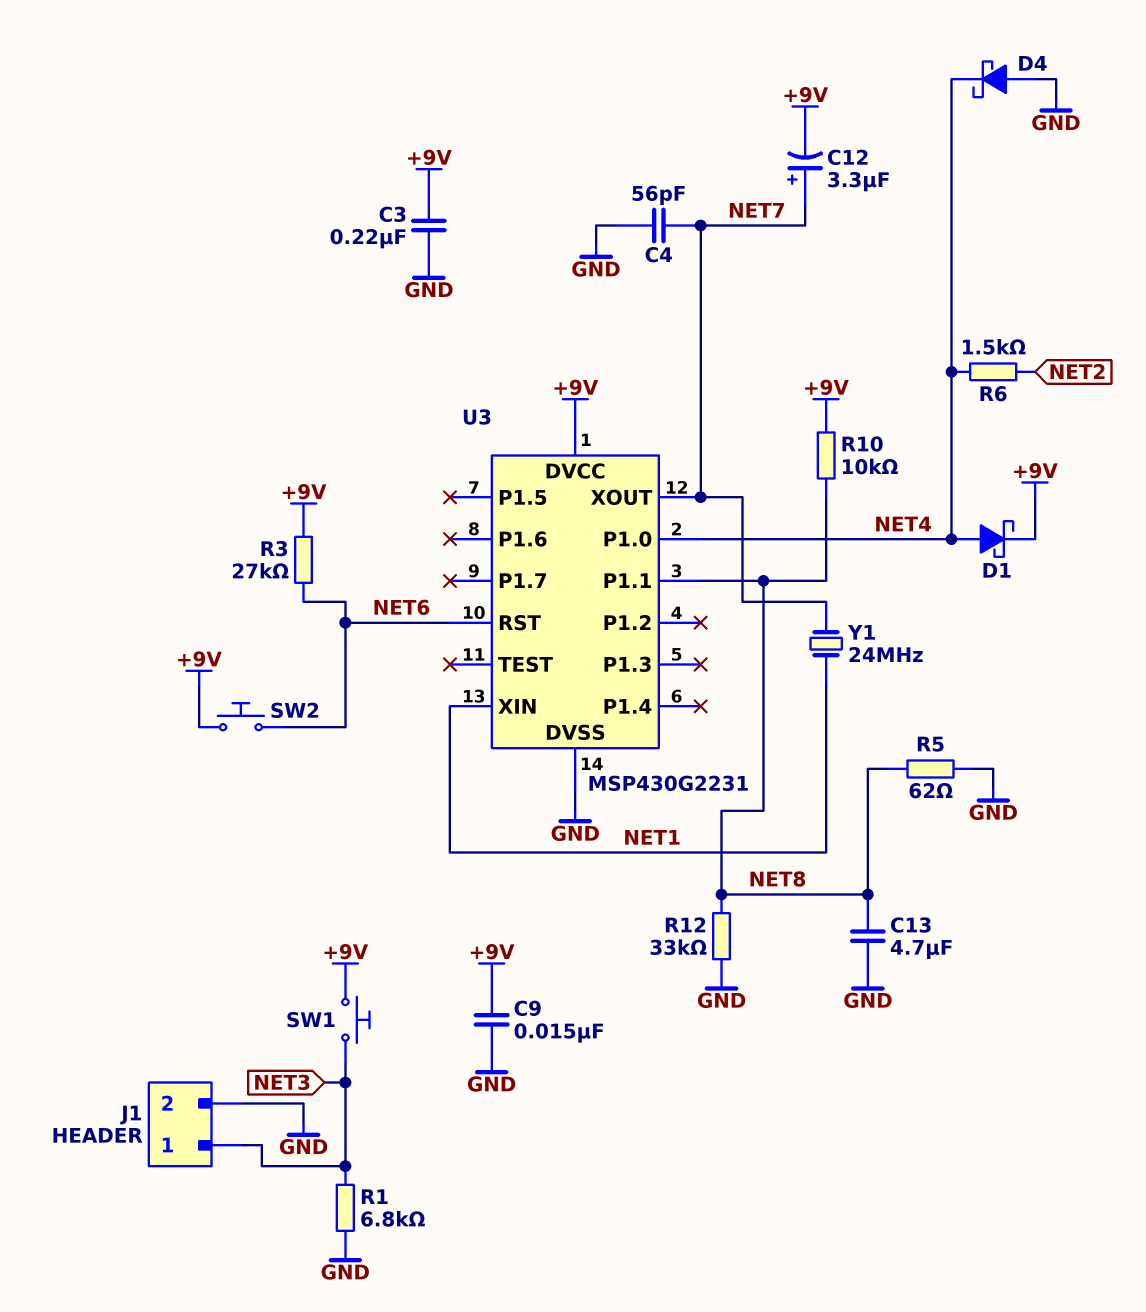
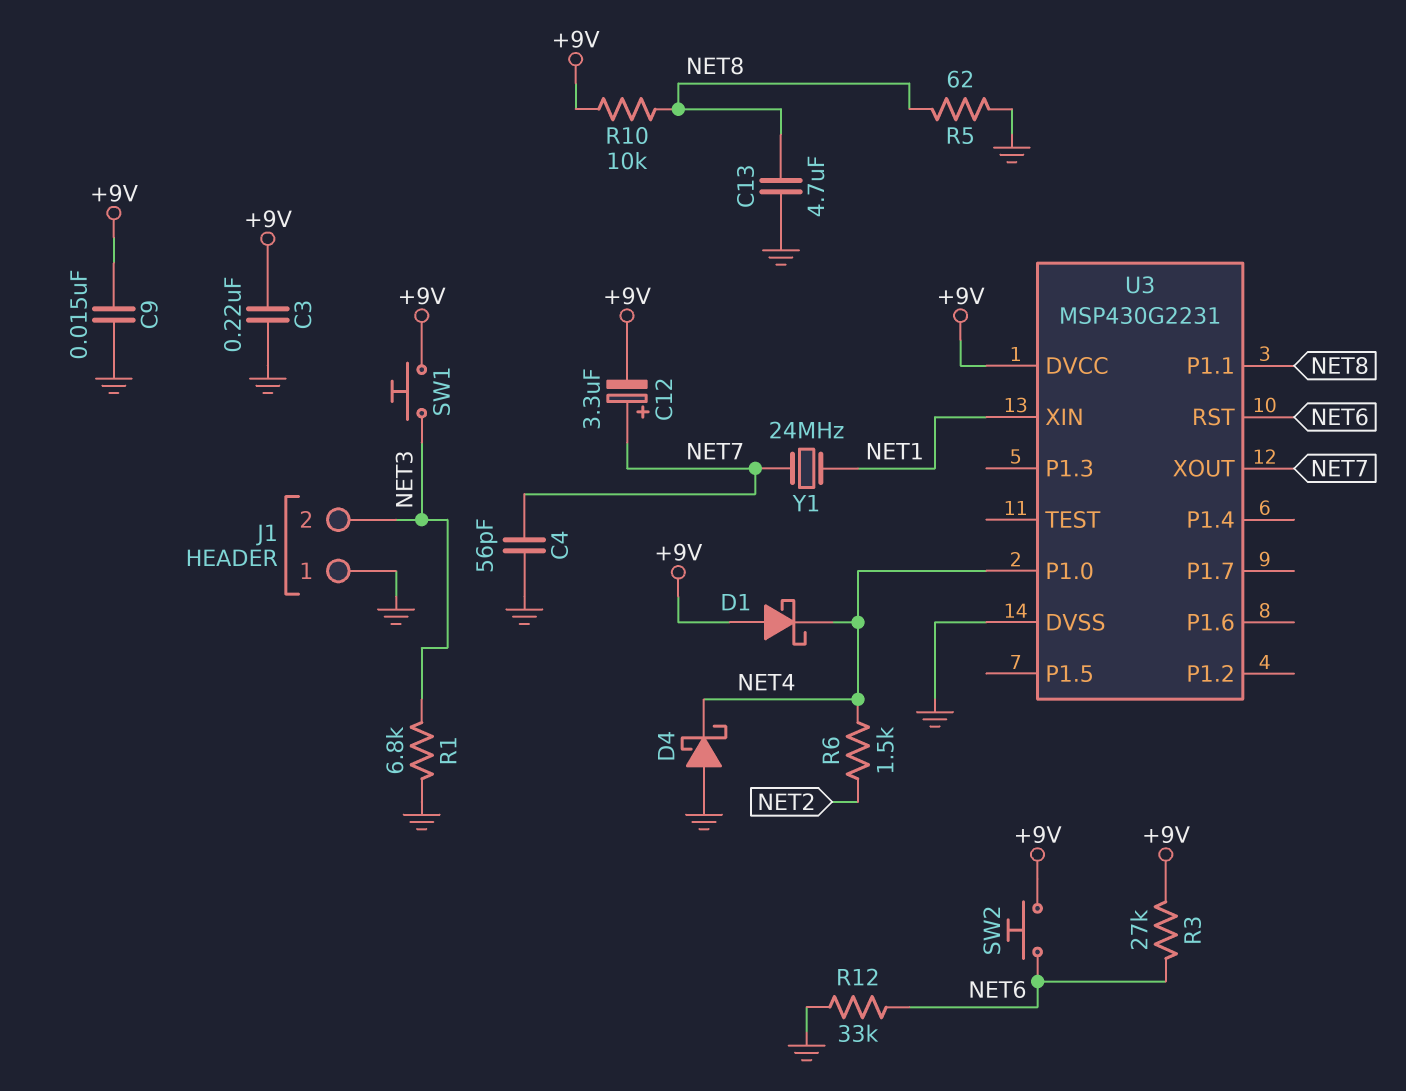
D1: schottky (A NET4, K +9V) -> schottky (A +9V, K NET4)
J1 pin 1: NET3 -> GND
J1 pin 2: GND -> NET3
R12: 33k (GND, NET8) -> 33k (GND, NET6)

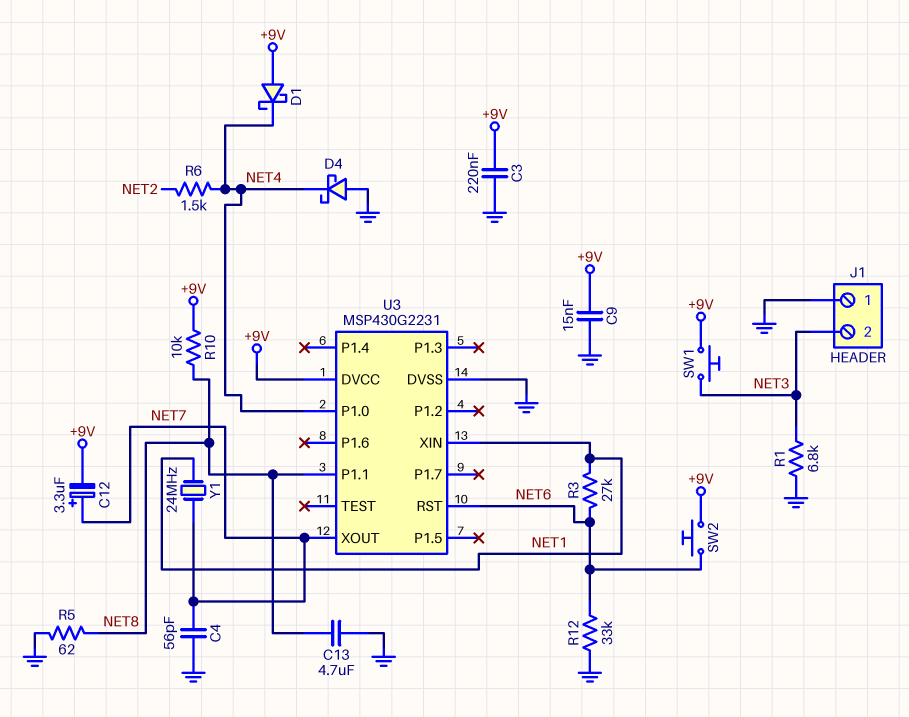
R3: 27k (+9V, NET6) -> 27k (NET1, NET6)

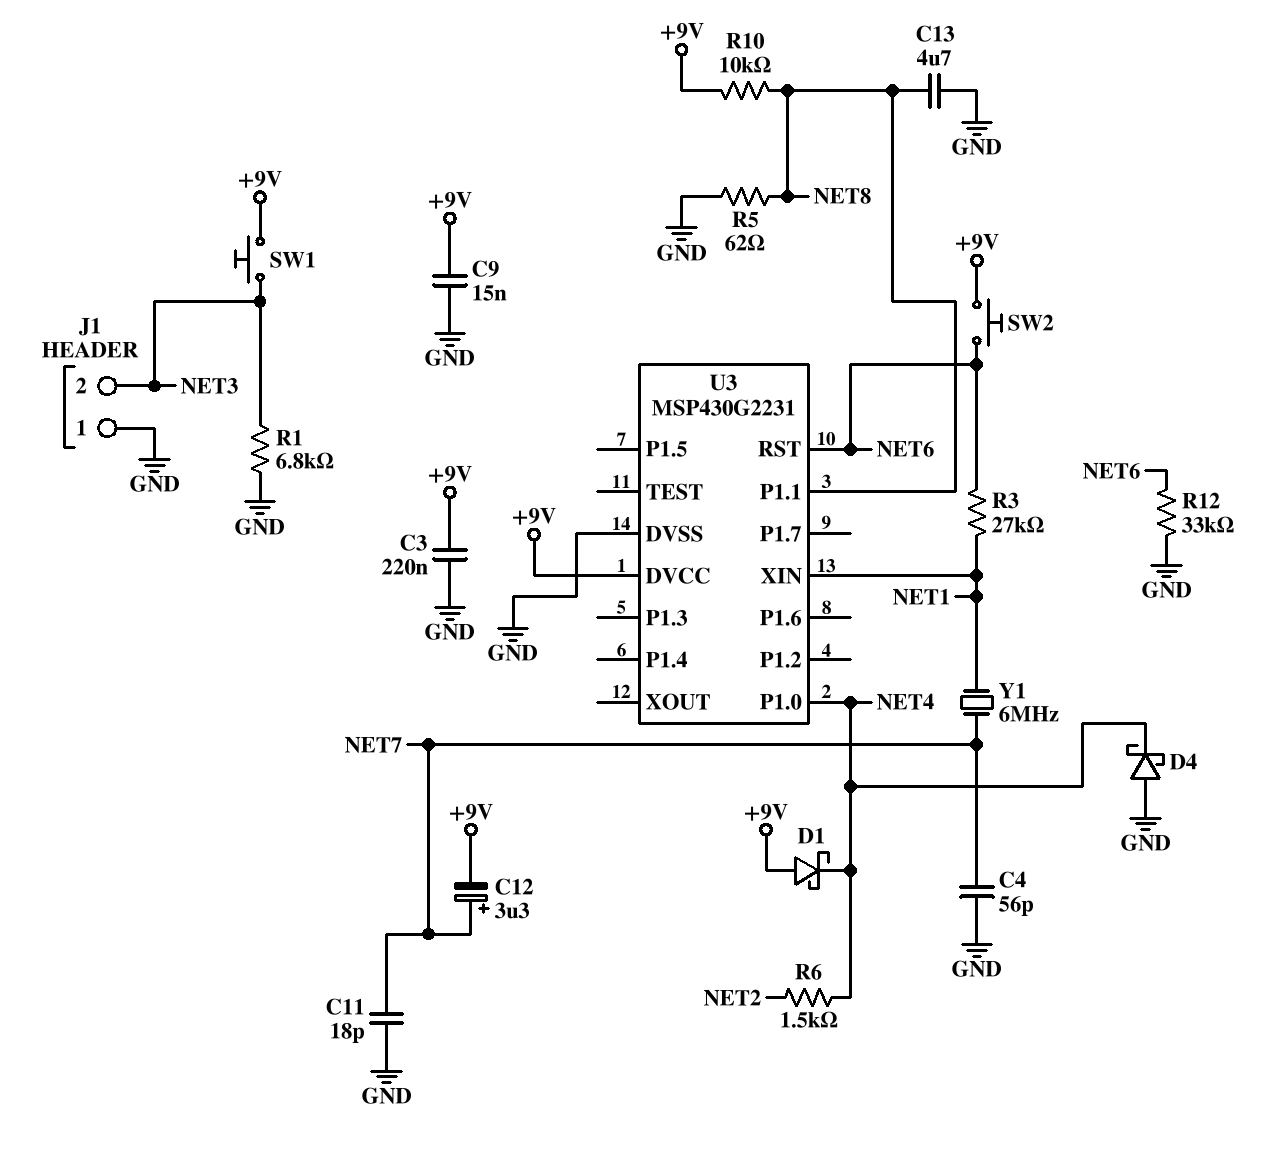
C11: none -> 18pF (GND, NET7)
U3 pin XOUT: NET7 -> none
Y1: 24MHz (NET1, NET7) -> 6MHz (NET1, NET7)

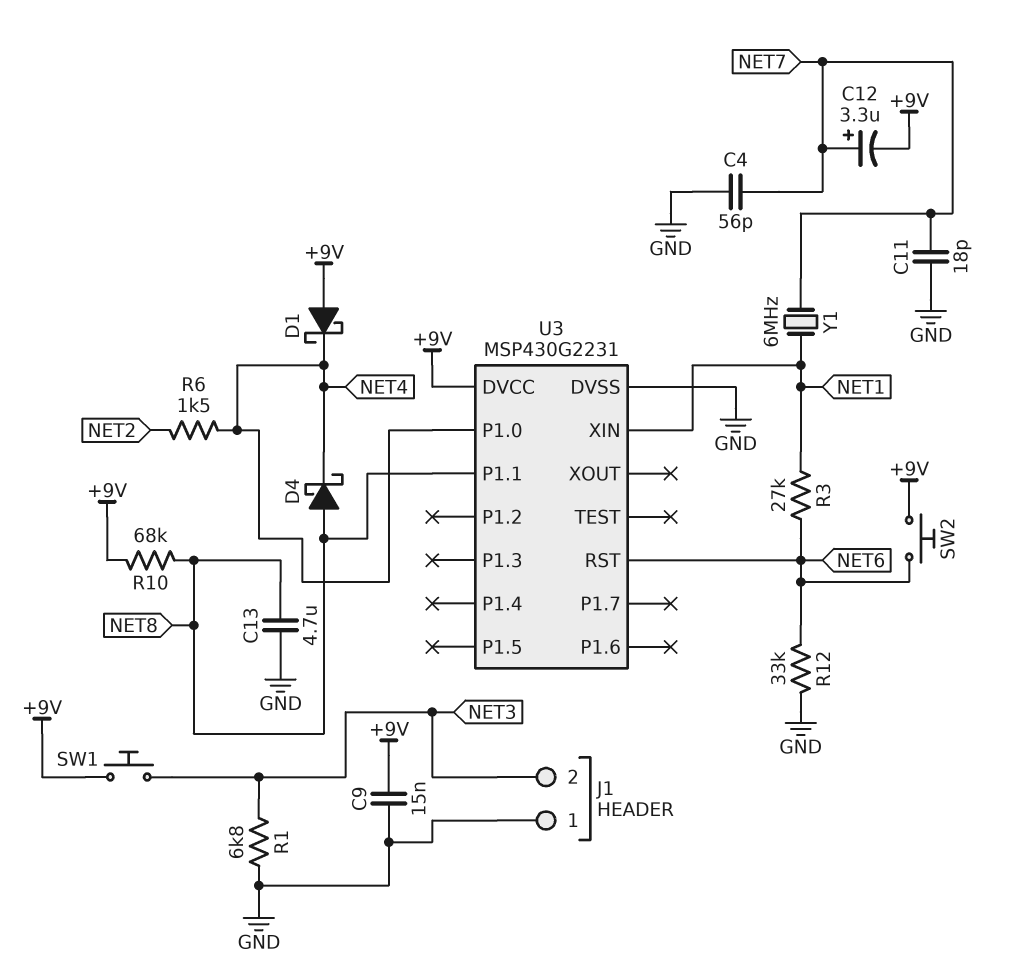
C3: 220nF (+9V, GND) -> none
D4: schottky (A GND, K NET4) -> schottky (A NET8, K NET4)
R5: 62 (GND, NET8) -> none
R10: 10k (+9V, NET8) -> 68k (+9V, NET8)

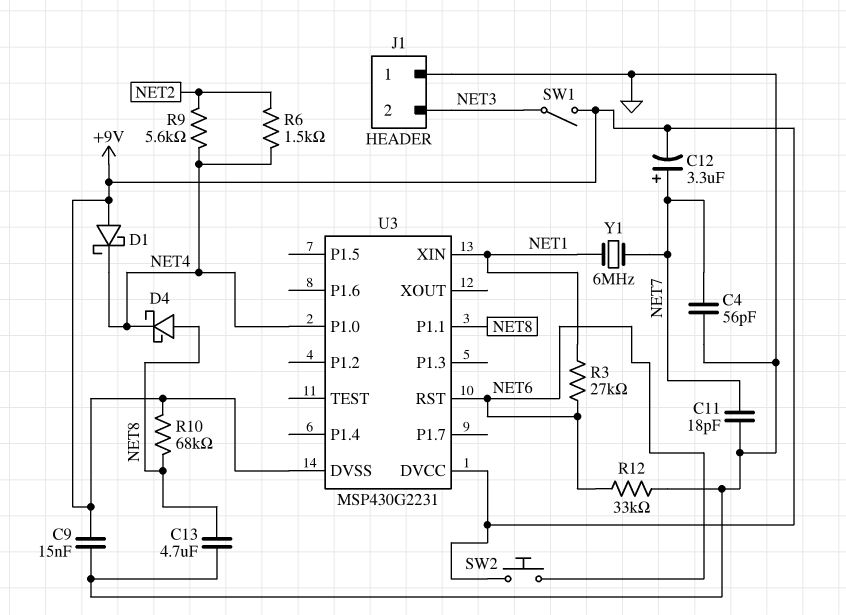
R1: 6.8k (GND, NET3) -> none
R9: none -> 5.6k (NET2, NET4)
SW1: button (+9V, NET3) -> switch (+9V, NET3)
U3 pin DVSS: GND -> +9V

